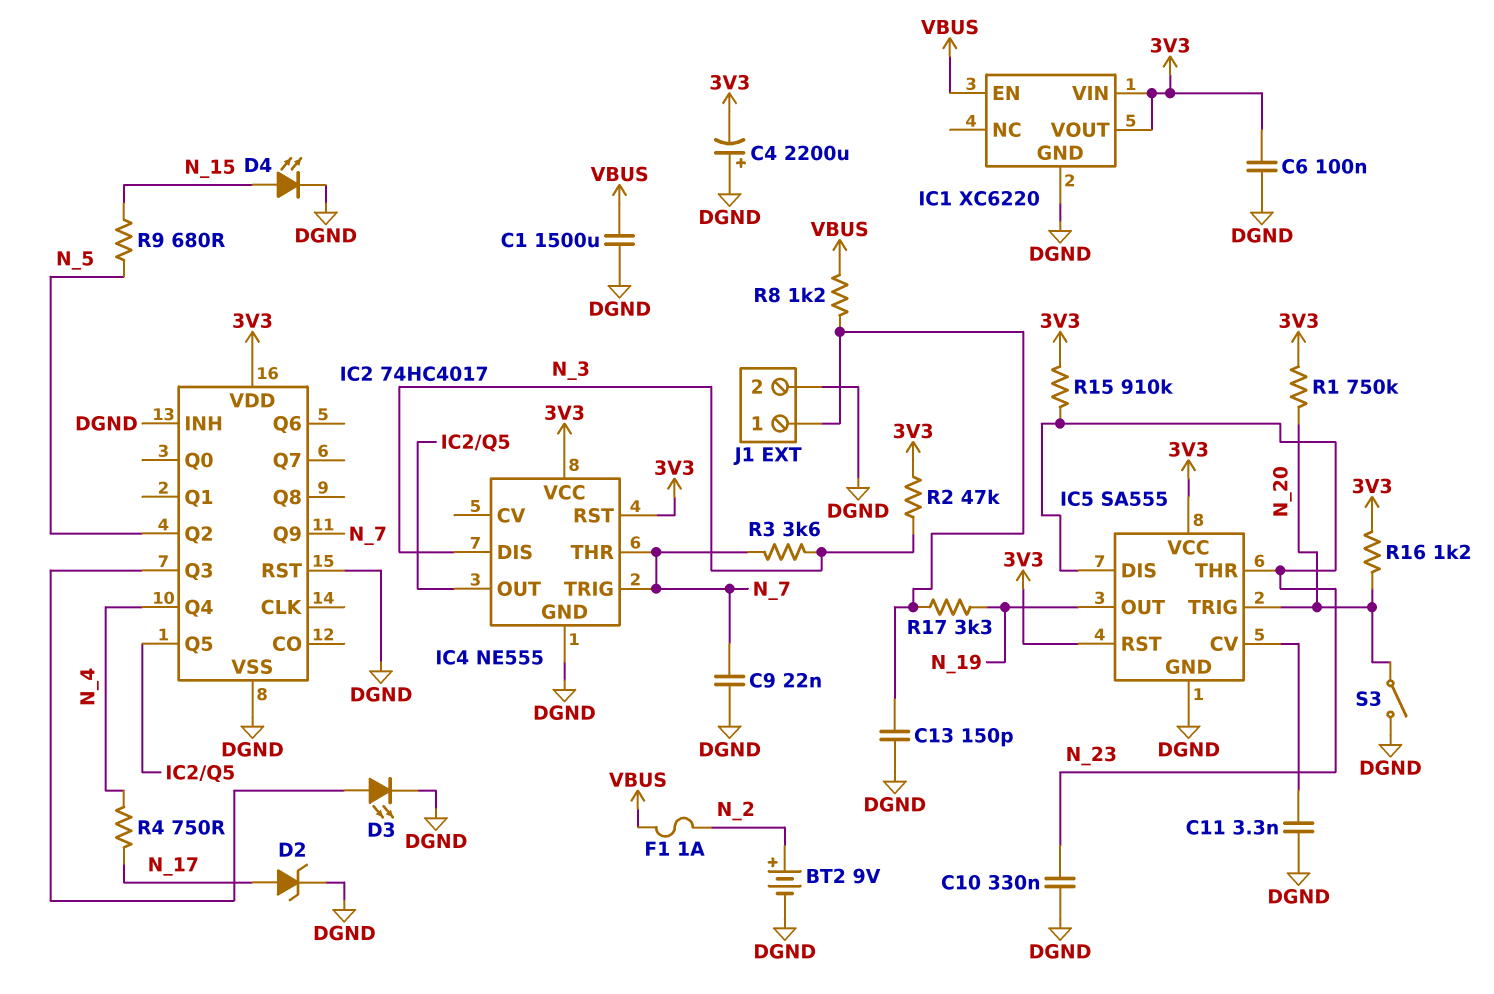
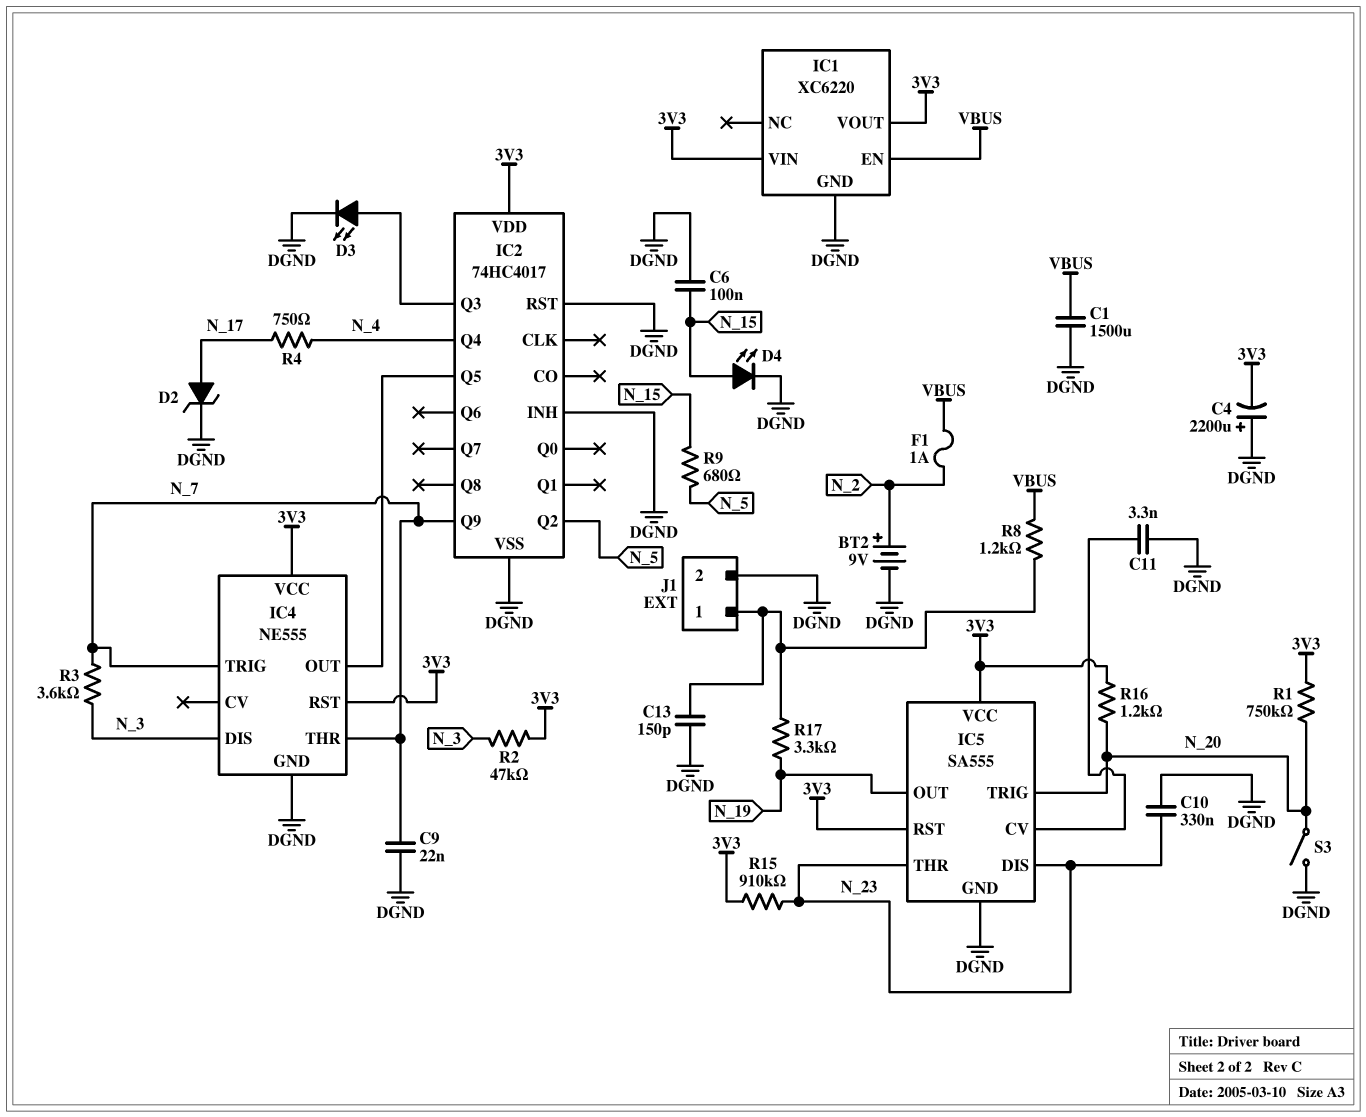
C6: 100nF (3V3, DGND) -> 100nF (DGND, N_15)

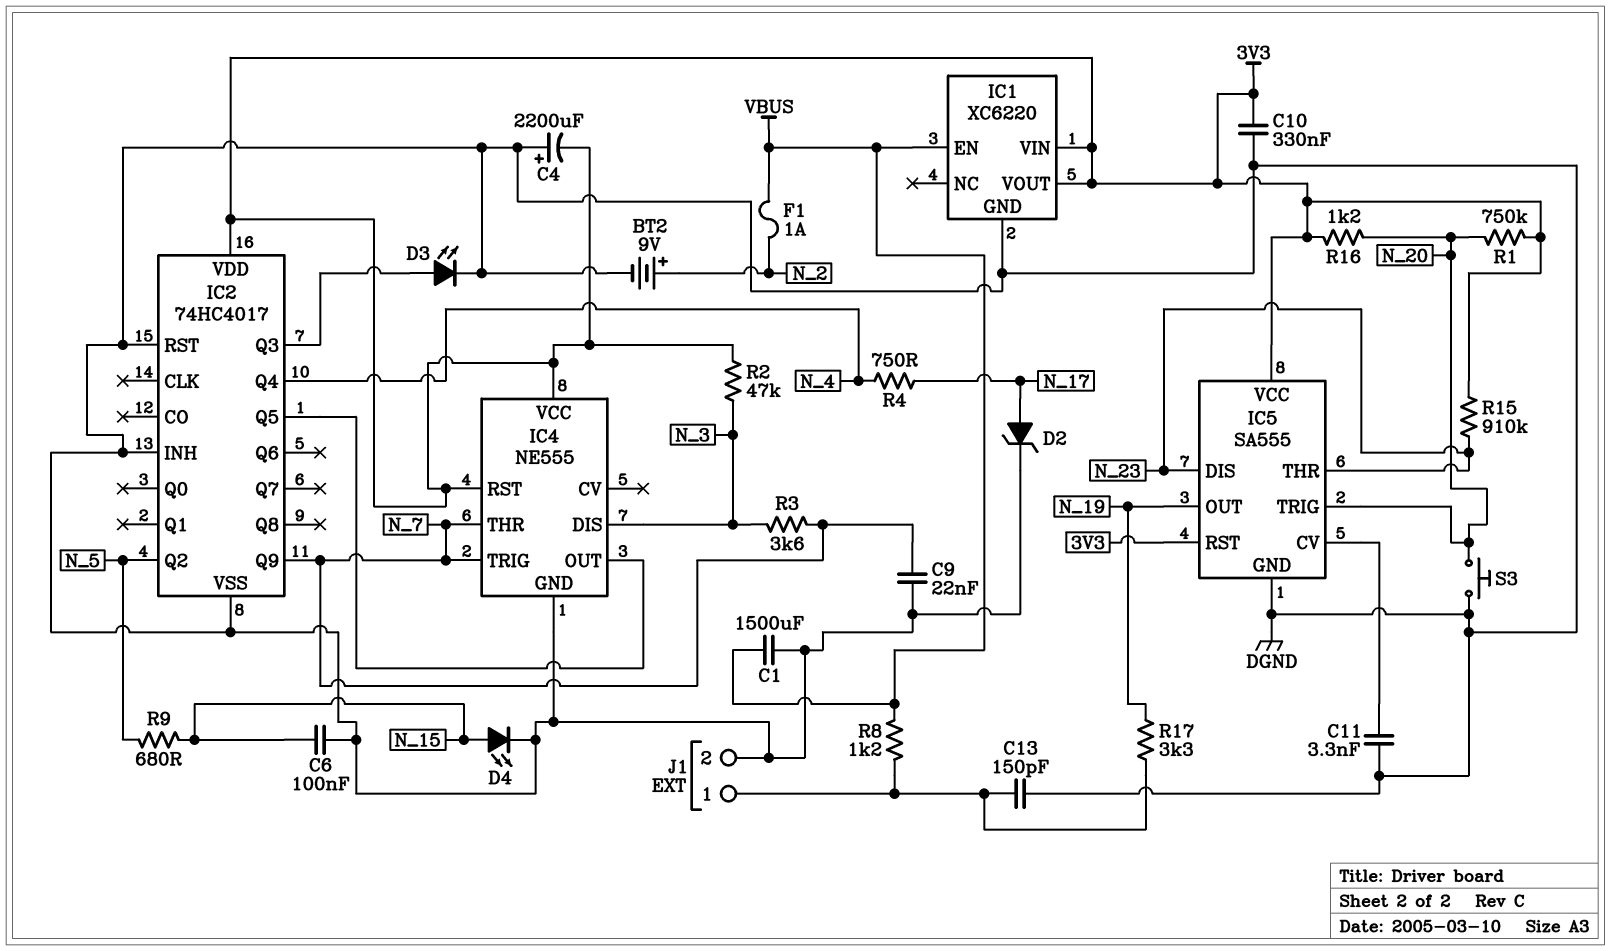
C10: 330nF (DGND, N_23) -> 330nF (3V3, DGND)
S3: switch (DGND, N_20) -> button (DGND, N_20)

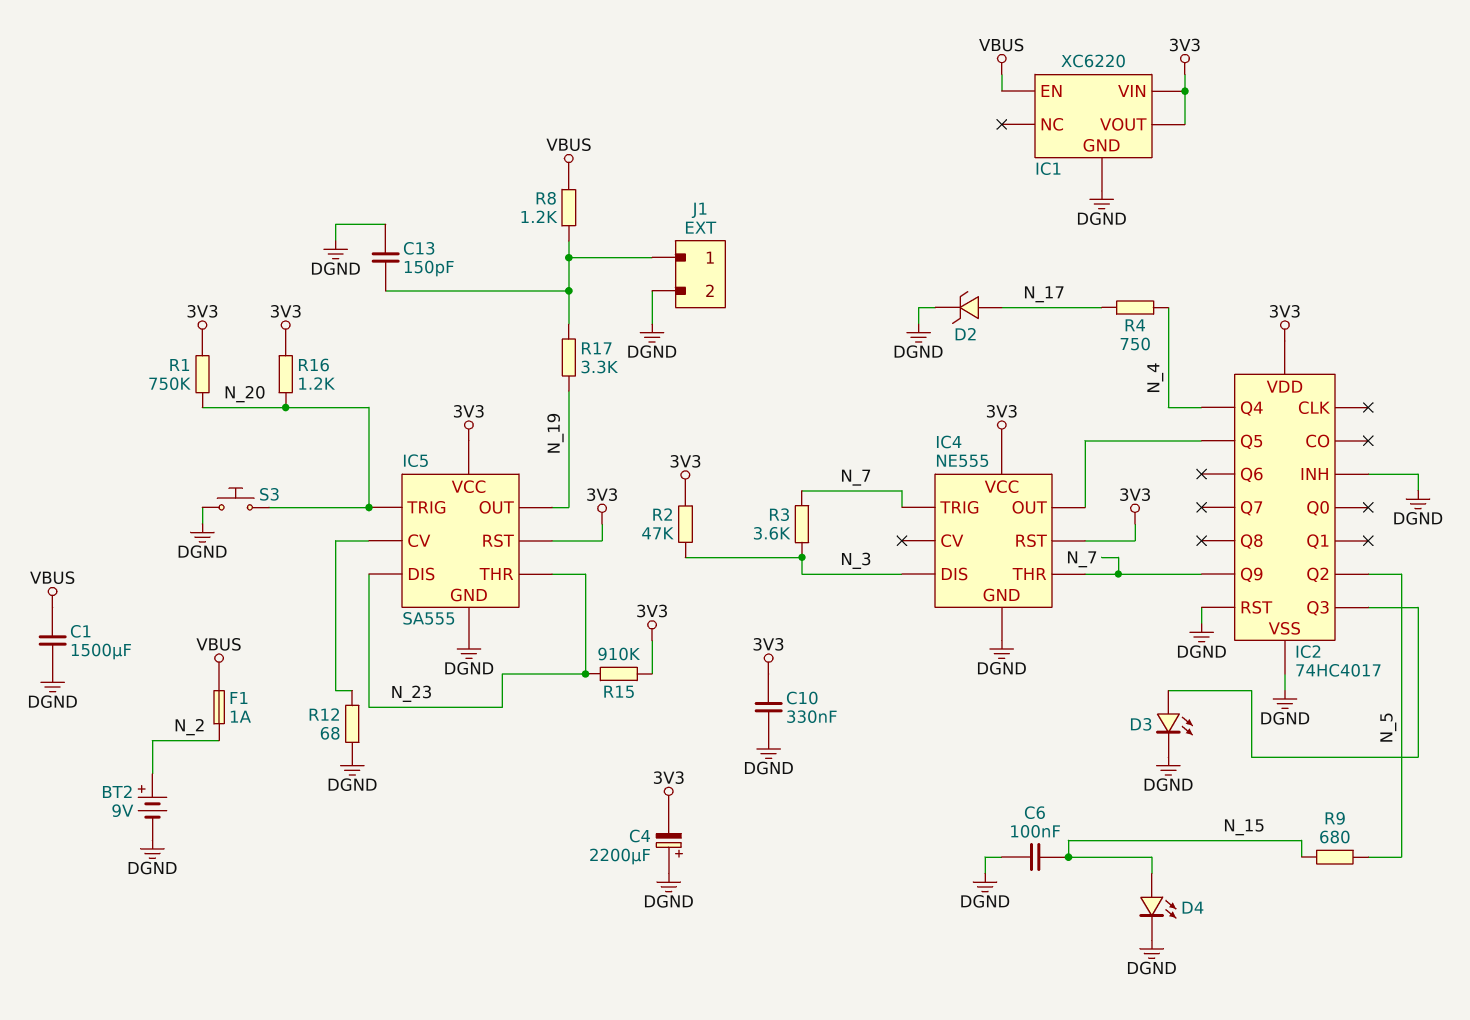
C9: 22nF (DGND, N_7) -> none
C11: 3.3nF (DGND, IC5/CV) -> none
R12: none -> 68 (DGND, IC5/CV)

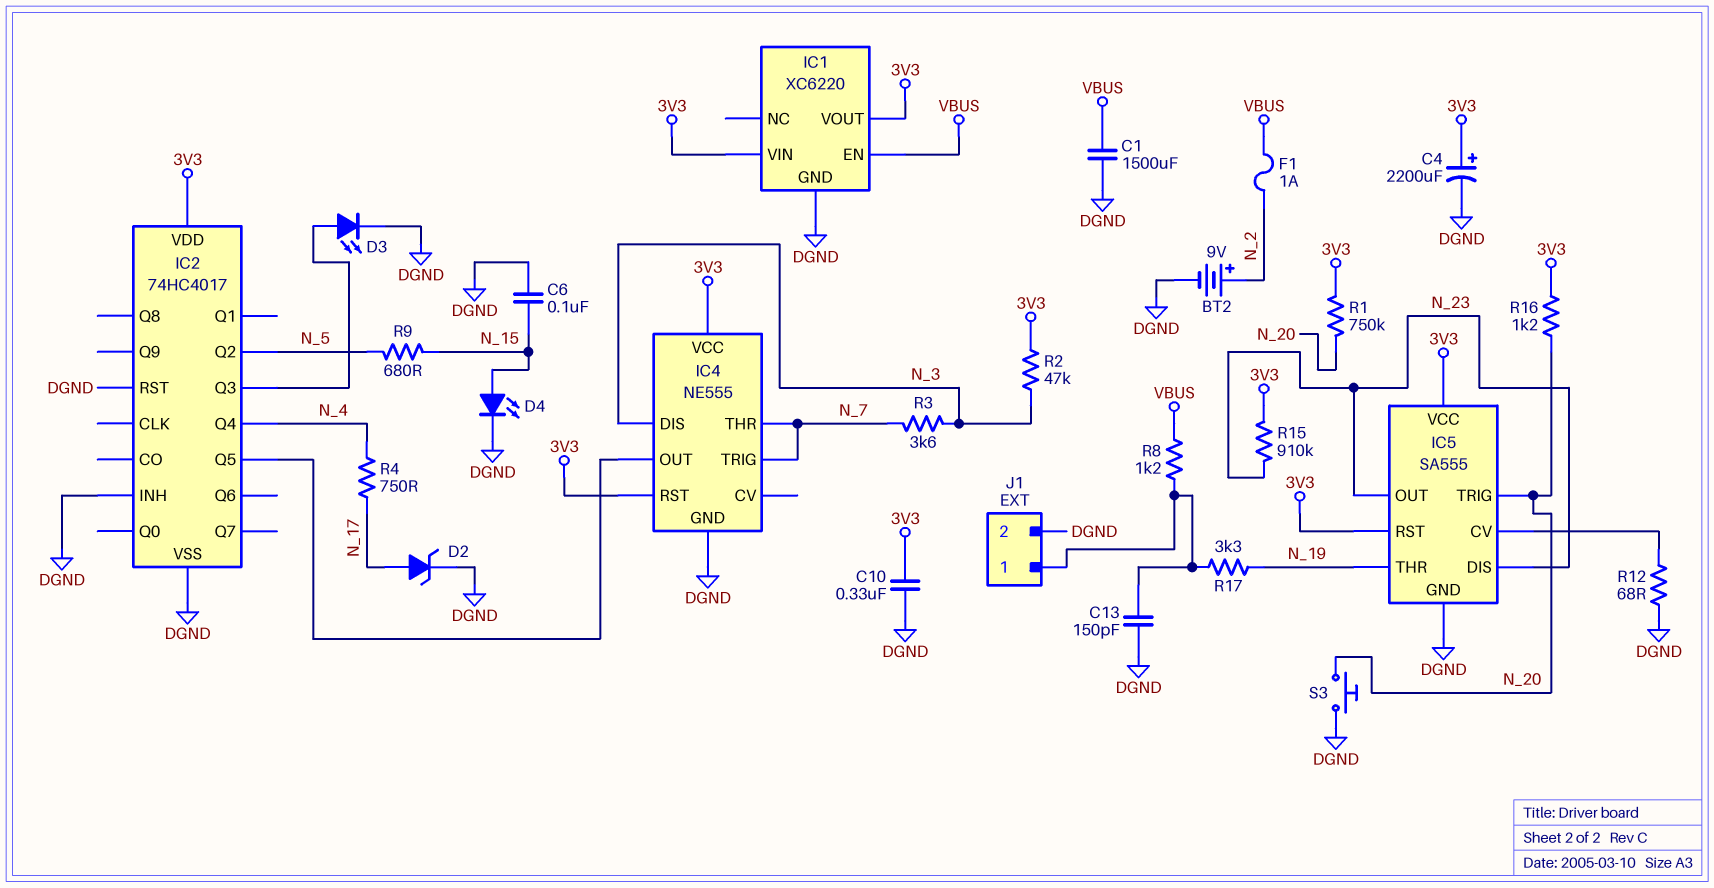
C4: 2200uF (plus DGND, minus 3V3) -> 2200uF (plus 3V3, minus DGND)
IC2 pin Q9: N_7 -> none
IC5 pin OUT: N_19 -> N_23
IC5 pin THR: N_23 -> N_19

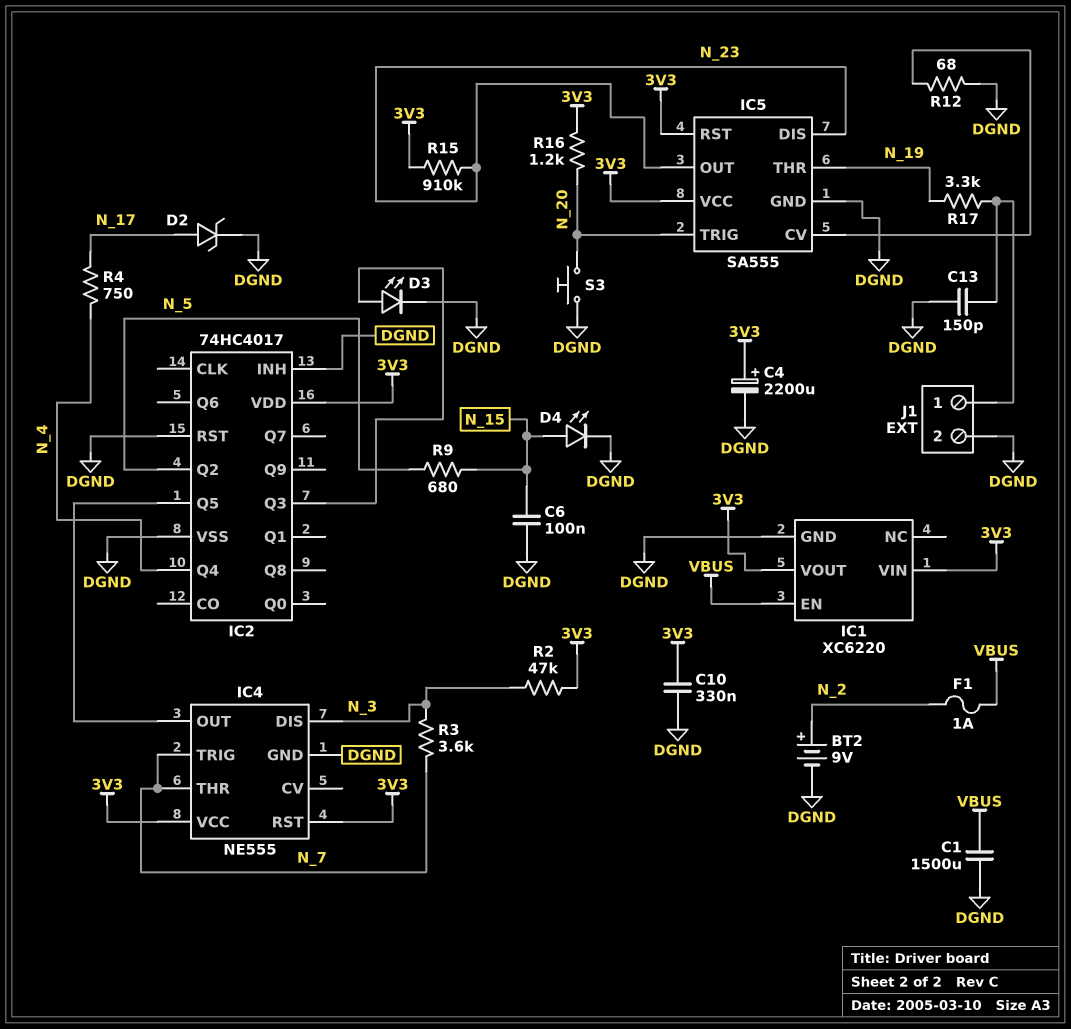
R1: 750k (3V3, N_20) -> none
R8: 1.2k (J1/1, VBUS) -> none

